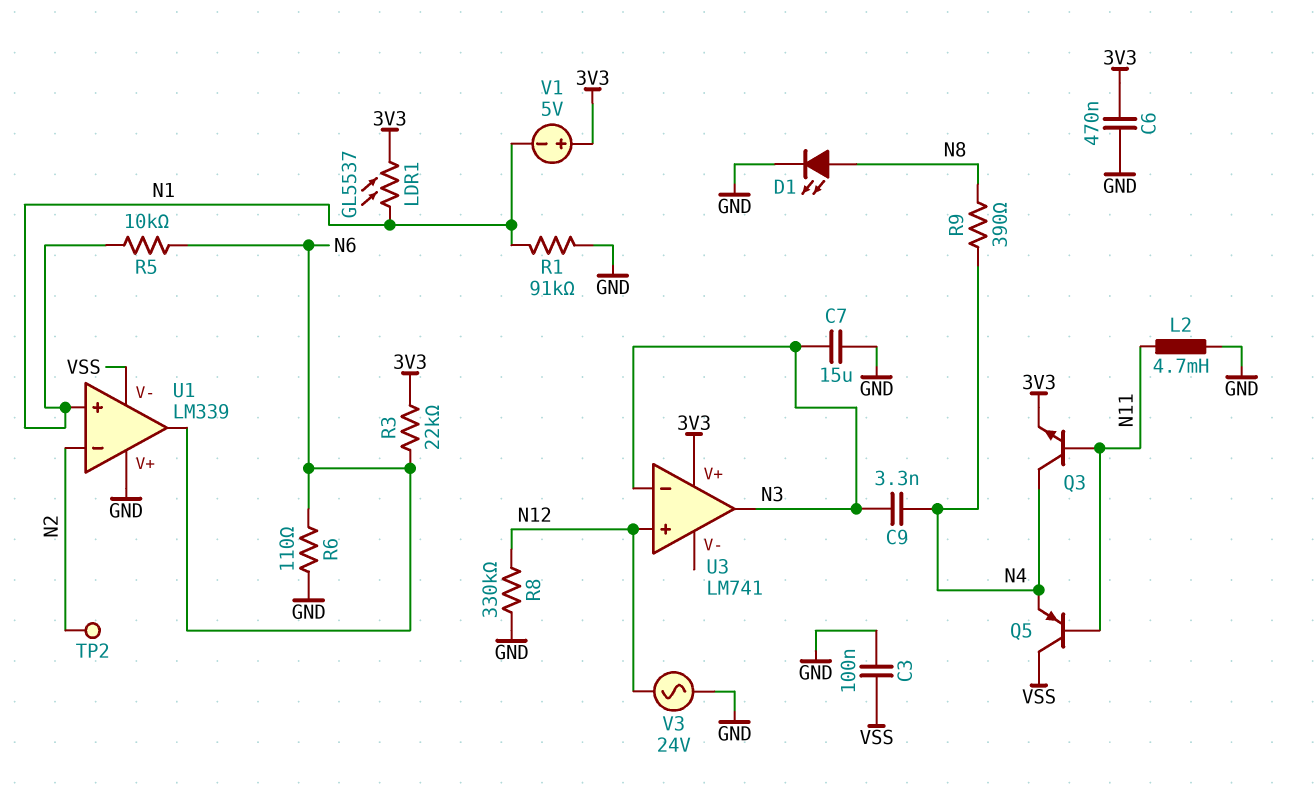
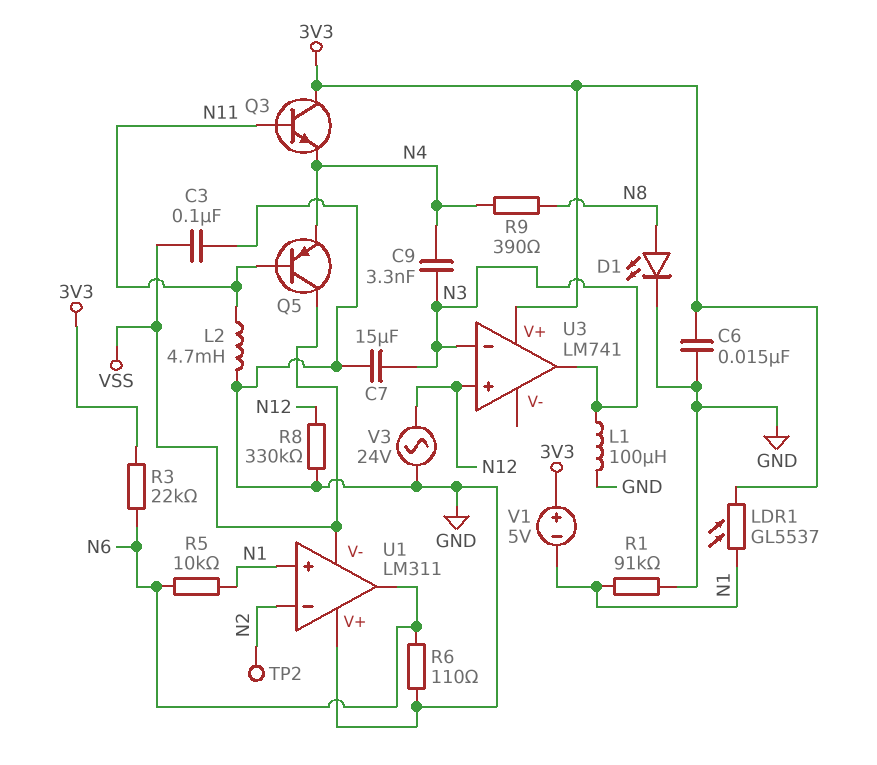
C6: 470nF (3V3, GND) -> 15nF (3V3, GND)
L1: none -> 100uH (GND, N3)
Q3: NPN (B N11, C N4, E 3V3) -> NPN (B N11, C 3V3, E N4)
U1: LM339 -> LM311

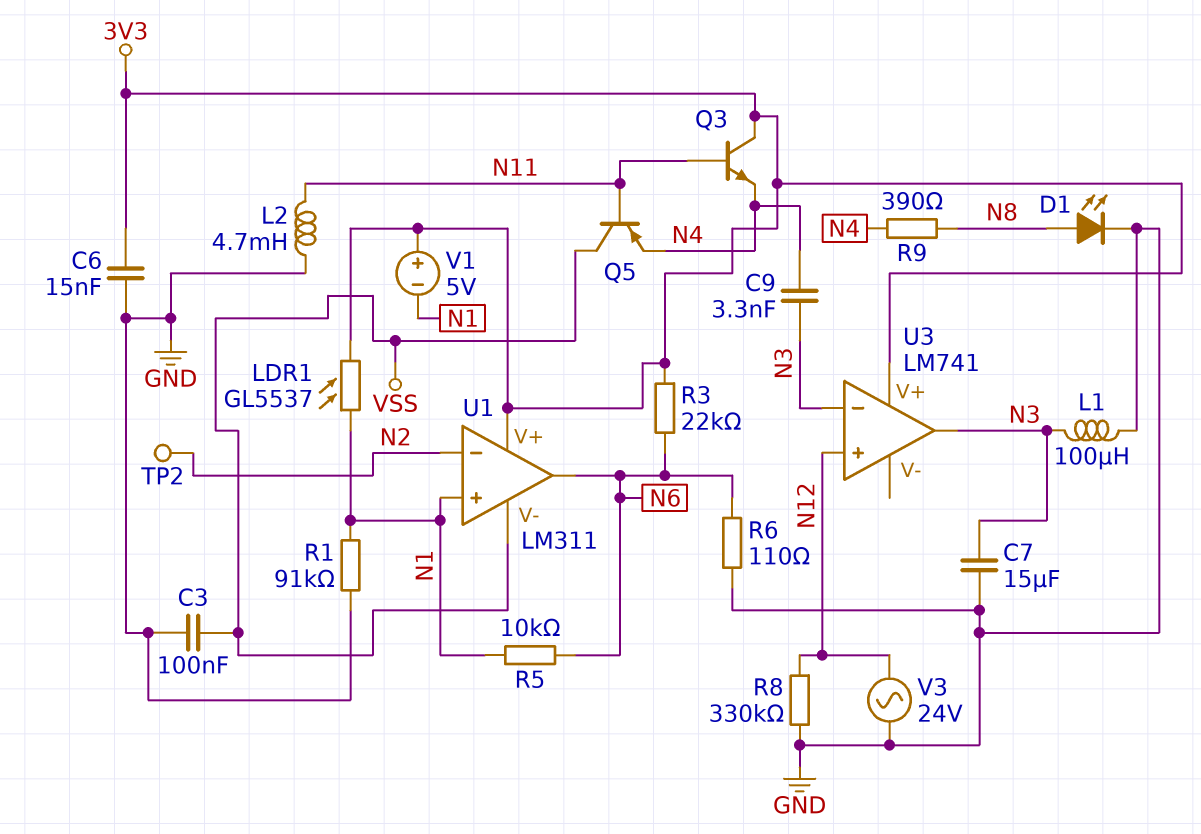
U1 pin V+: GND -> 3V3

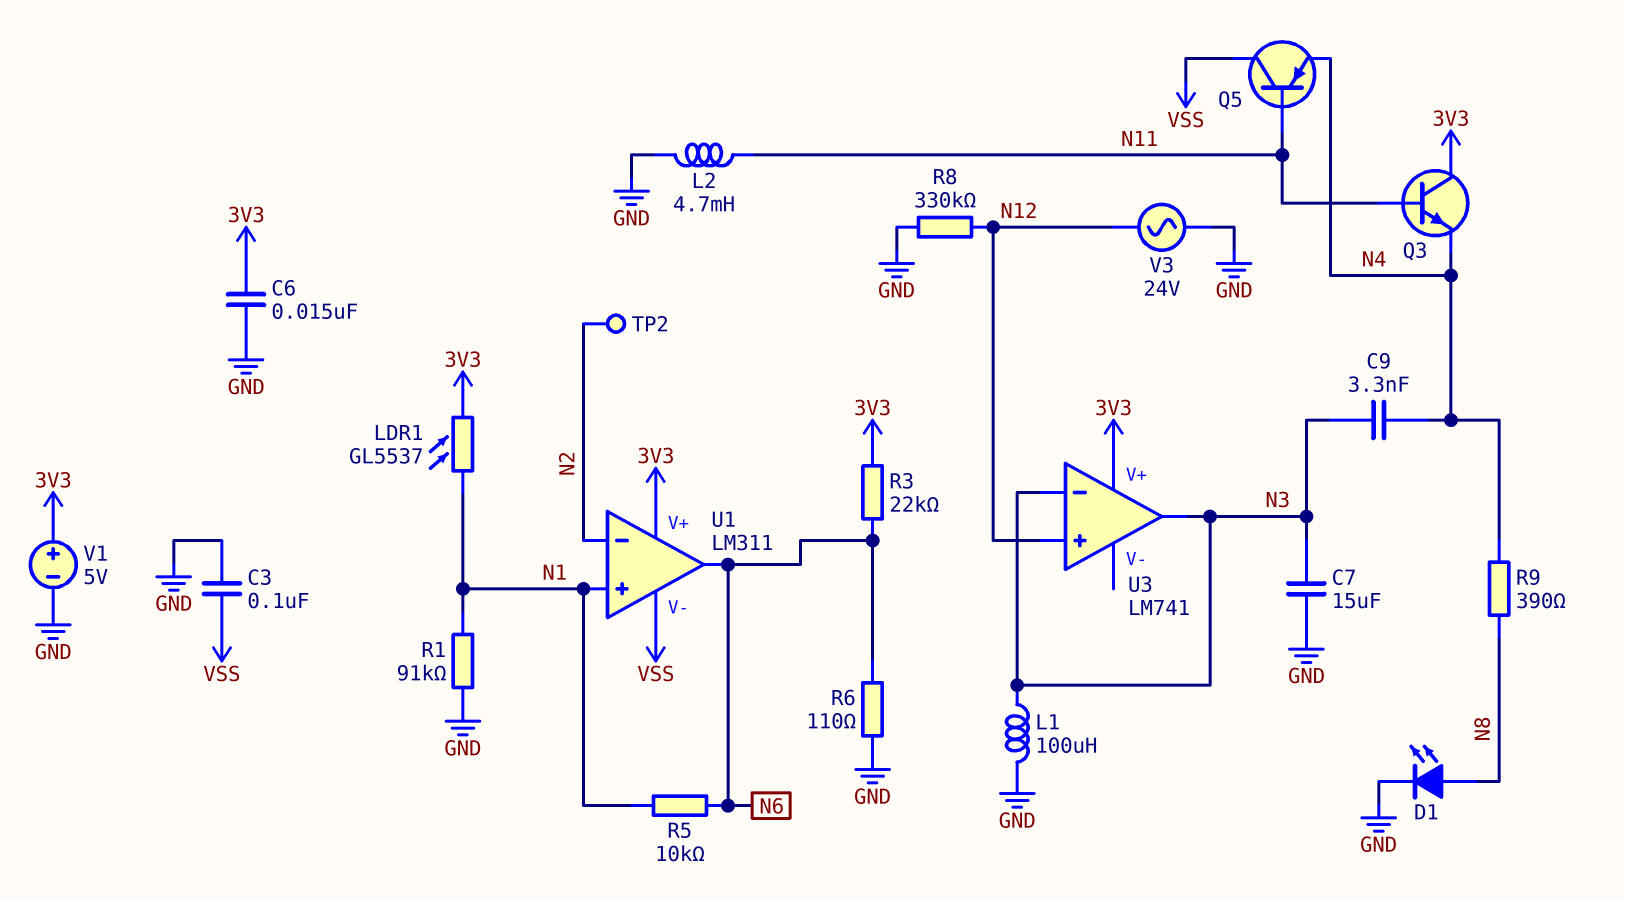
V1: 5V (plus 3V3, minus N1) -> 5V (plus 3V3, minus GND)

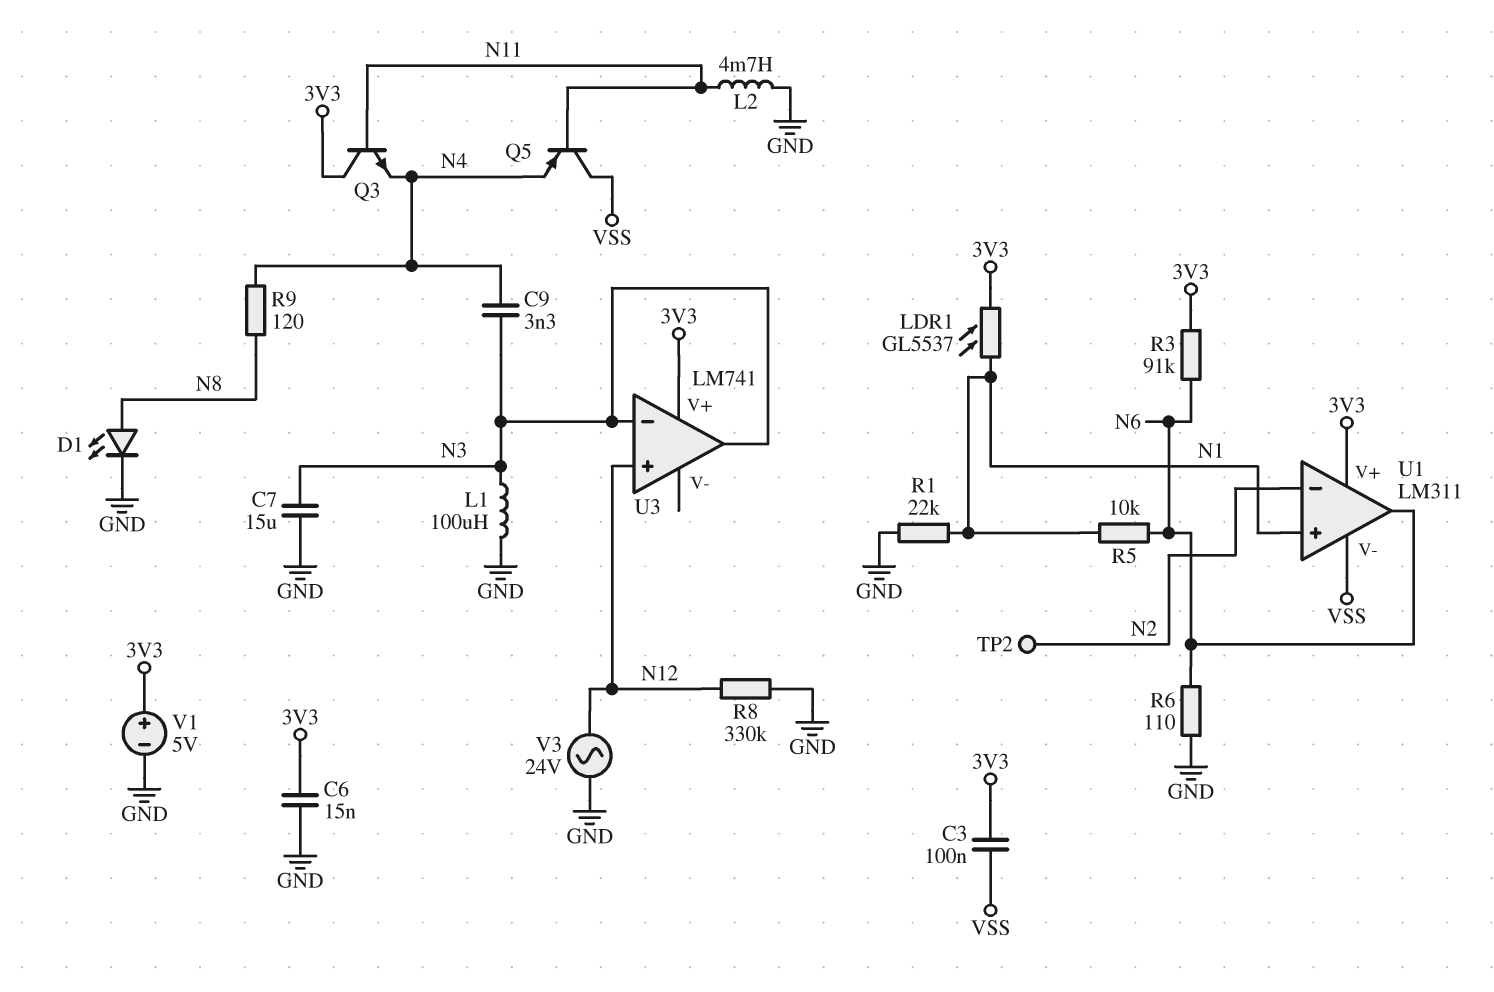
C3: 100nF (GND, VSS) -> 100nF (3V3, VSS)
R1: 91k (GND, N1) -> 22k (GND, N1)
R3: 22k (3V3, N6) -> 91k (3V3, N6)
R9: 390 (N4, N8) -> 120 (N4, N8)

